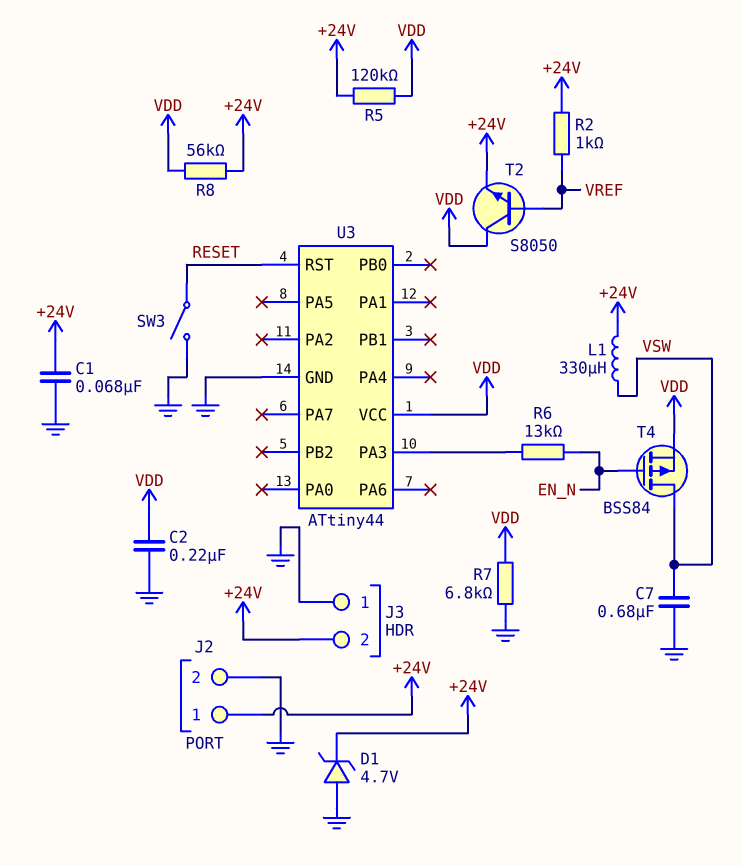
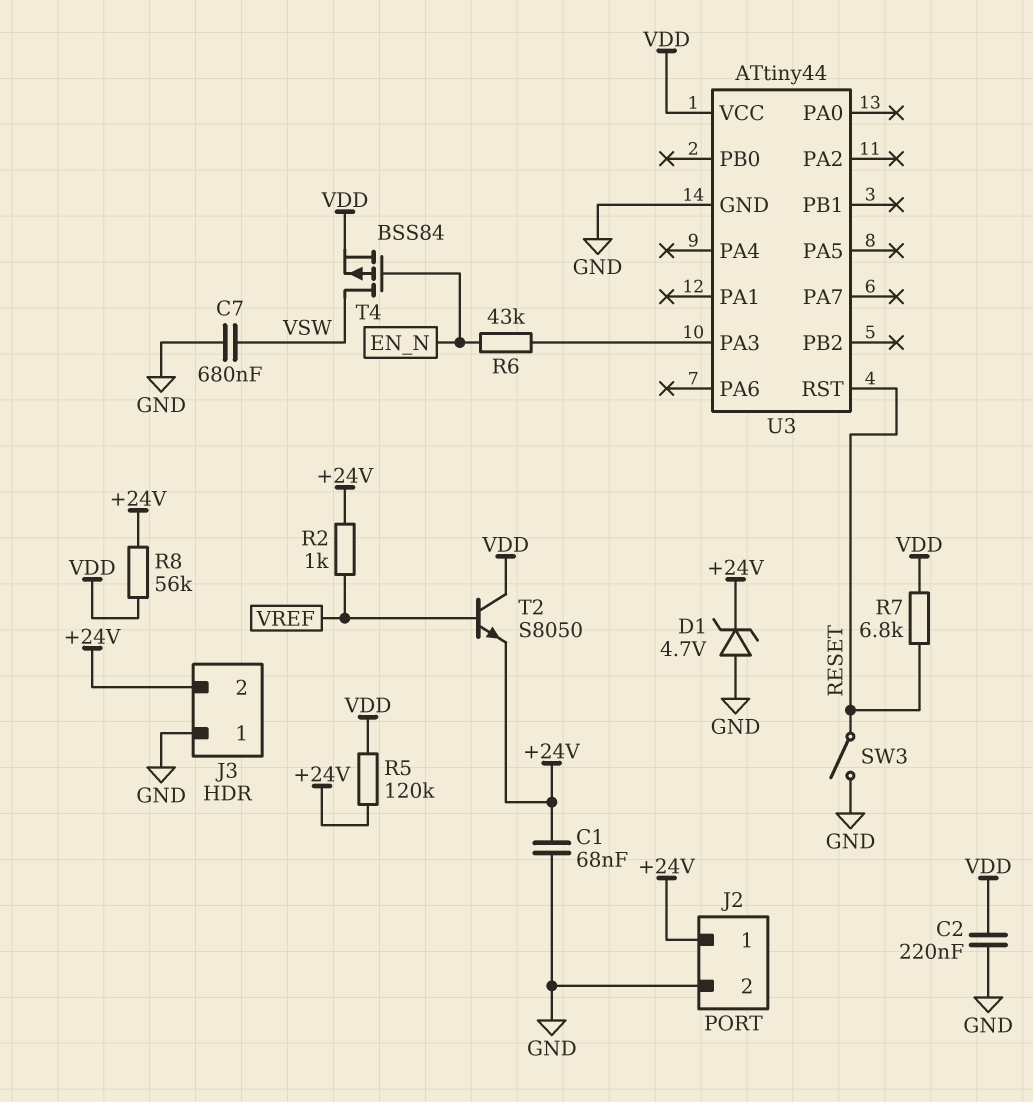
L1: 330uH (+24V, VSW) -> none
R6: 13k (EN_N, U3/PA3) -> 43k (EN_N, U3/PA3)
R7: 6.8k (GND, VDD) -> 6.8k (RESET, VDD)

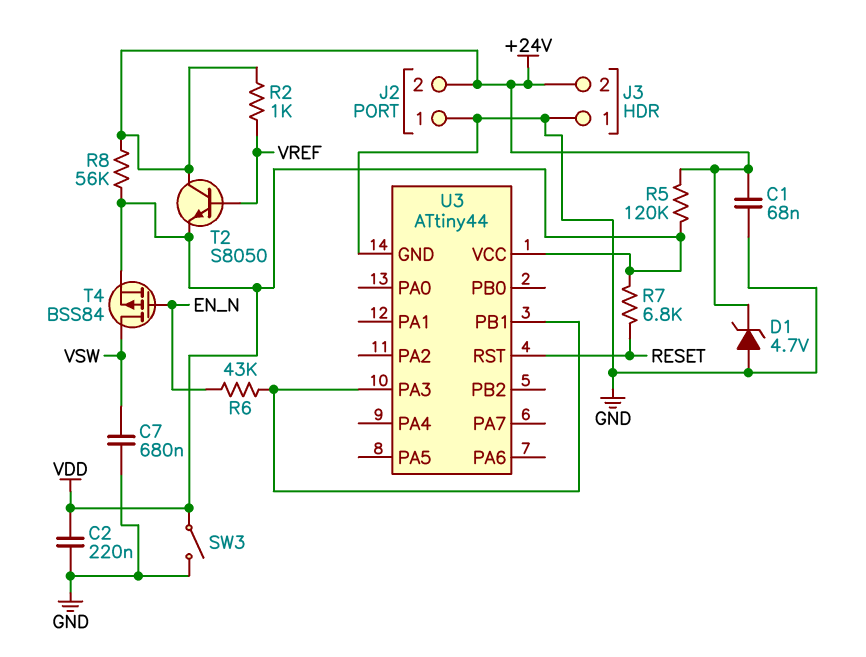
J2 pin 1: +24V -> GND
J2 pin 2: GND -> +24V
SW3: switch (GND, RESET) -> switch (GND, VDD)
T2: NPN S8050 (B VREF, C VDD, E +24V) -> NPN S8050 (B VREF, C +24V, E VDD)
U3 pin PB1: none -> U3/PA3

